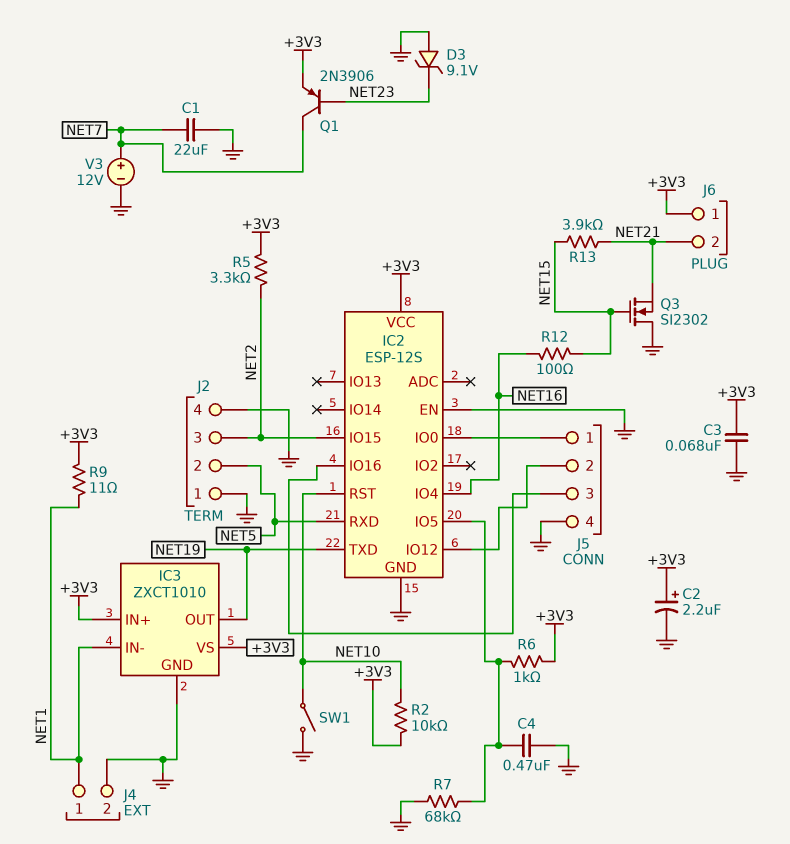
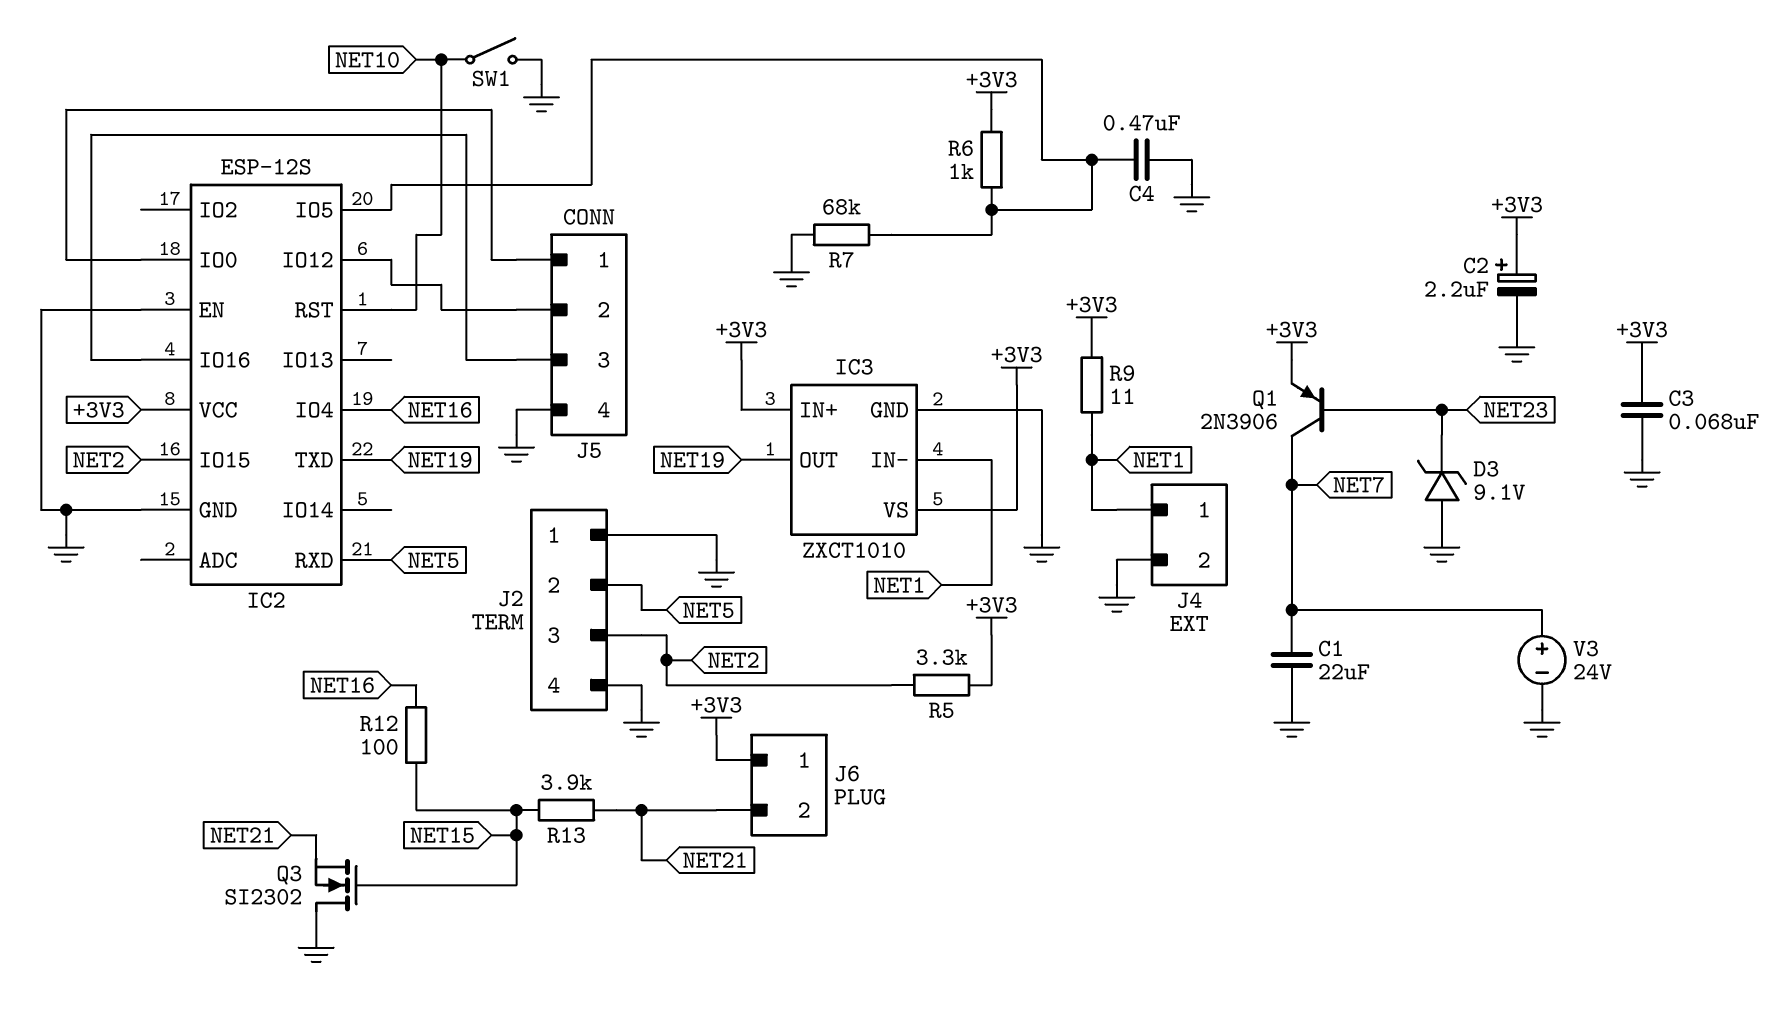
R2: 10k (+3V3, NET10) -> none
V3: 12V (plus NET7, minus GND) -> 24V (plus NET7, minus GND)

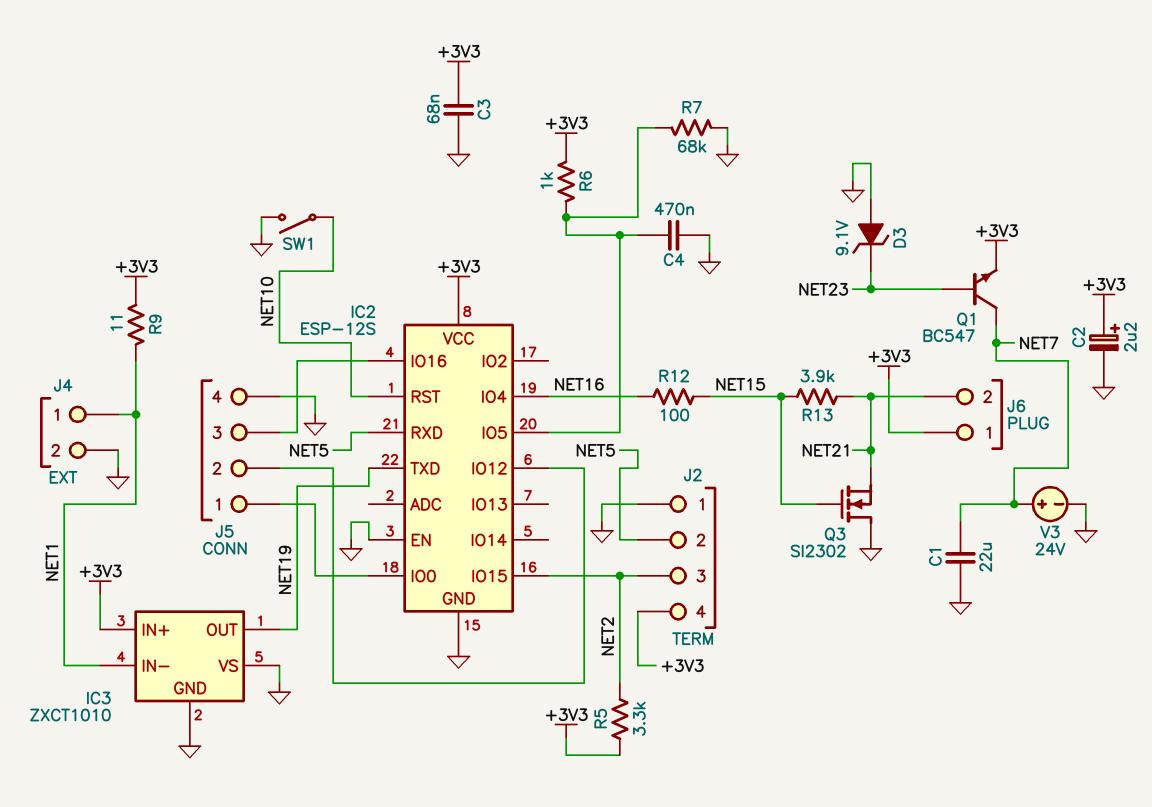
IC3 pin VS: +3V3 -> GND
J2 pin 4: GND -> +3V3
Q1: PNP 2N3906 (B NET23, C NET7, E +3V3) -> NPN BC547 (B NET23, C NET7, E +3V3)

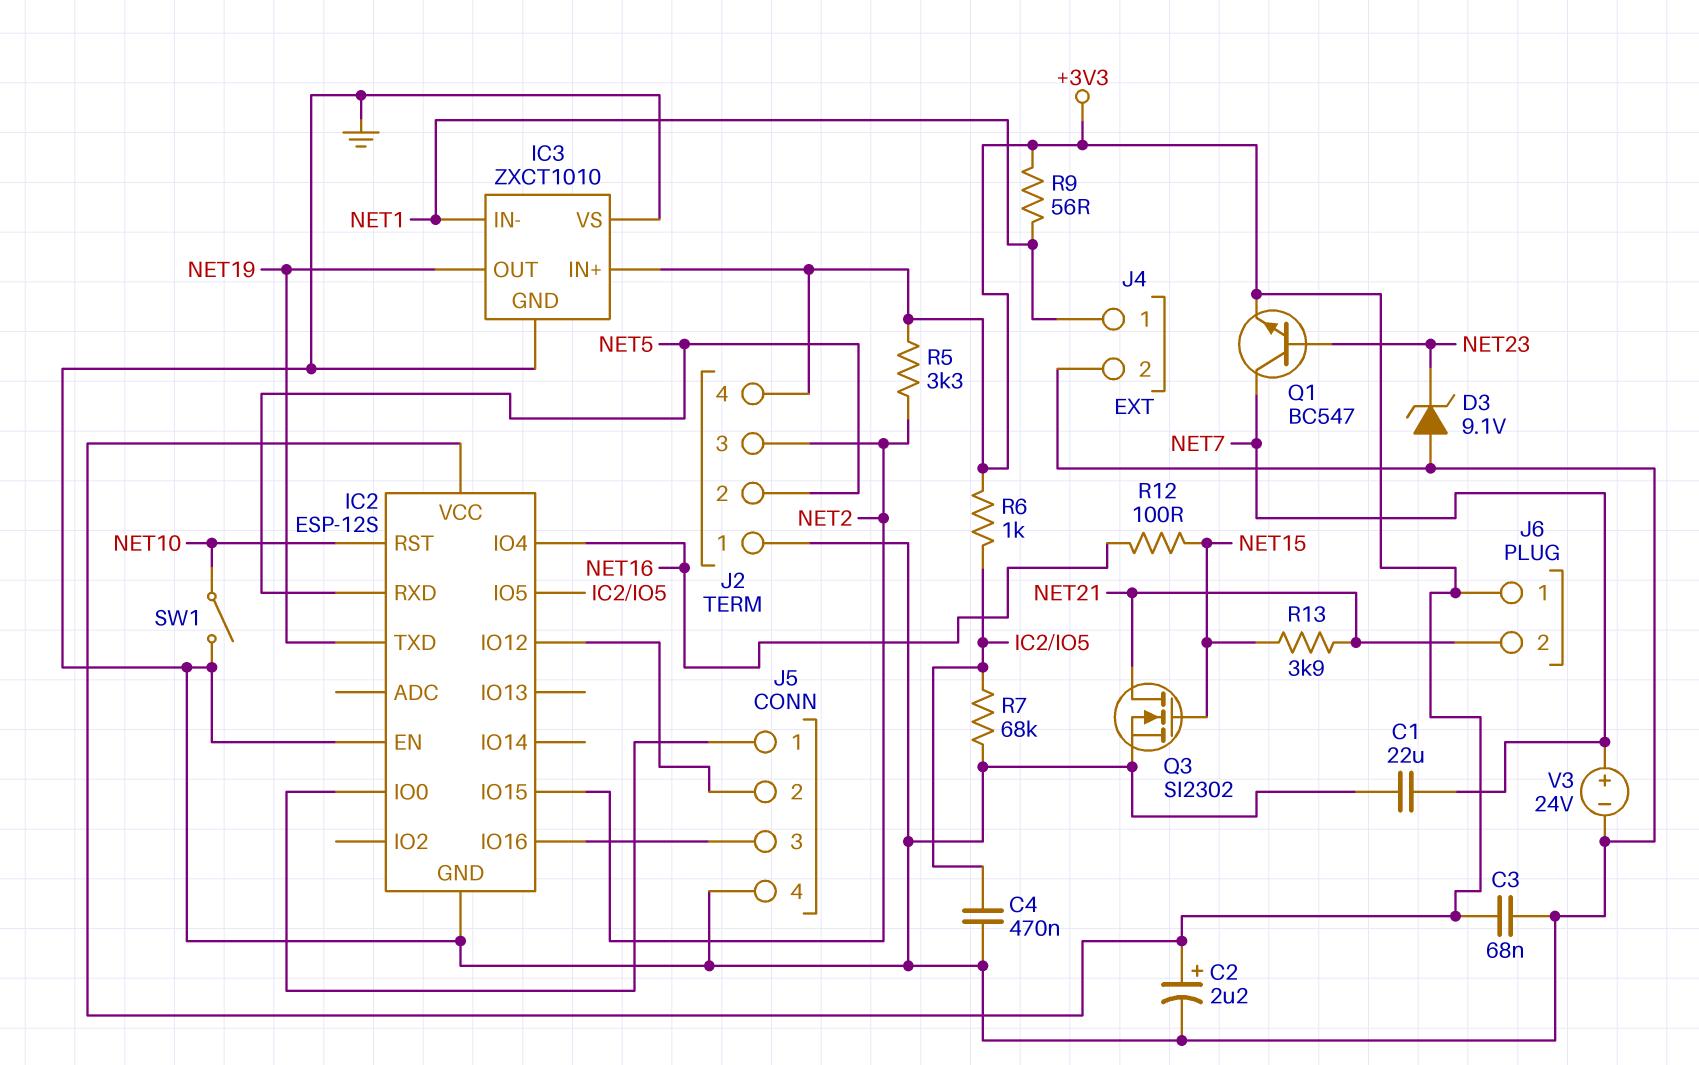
Q3: NMOS SI2302 (G NET15, D GND, S NET21) -> NMOS SI2302 (G NET15, D NET21, S GND)
R9: 11 (+3V3, NET1) -> 56 (+3V3, NET1)

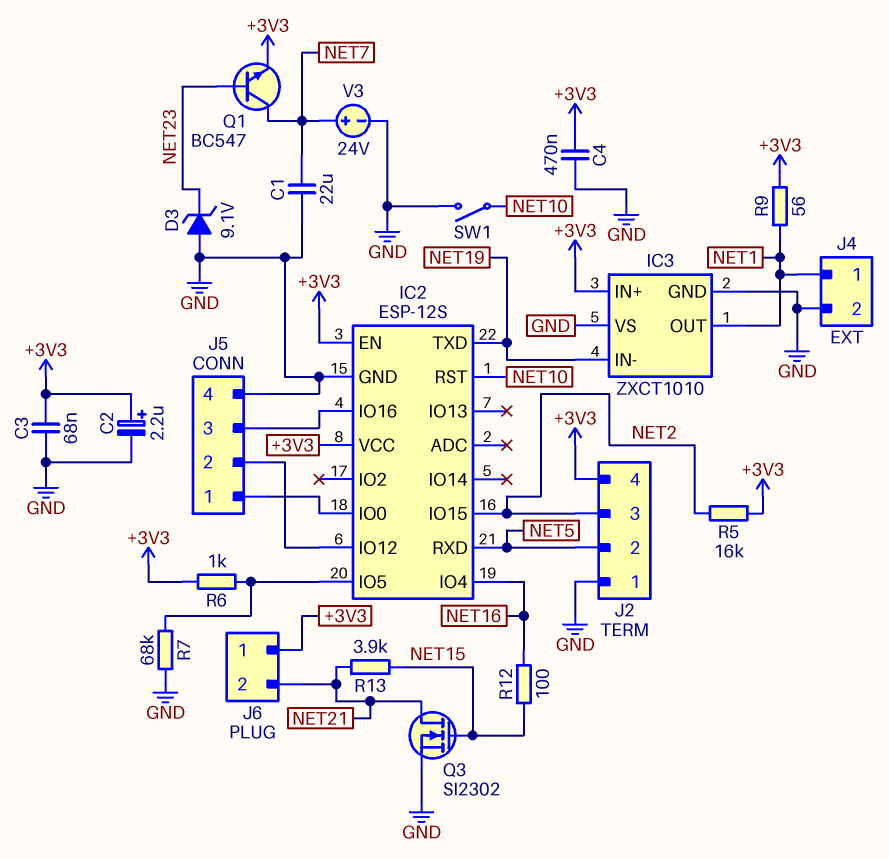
C4: 470nF (GND, IC2/IO5) -> 470nF (+3V3, GND)
IC2 pin EN: GND -> +3V3
IC3 pin IN-: NET1 -> NET19
IC3 pin OUT: NET19 -> NET1
R5: 3.3k (+3V3, NET2) -> 16k (+3V3, NET2)

